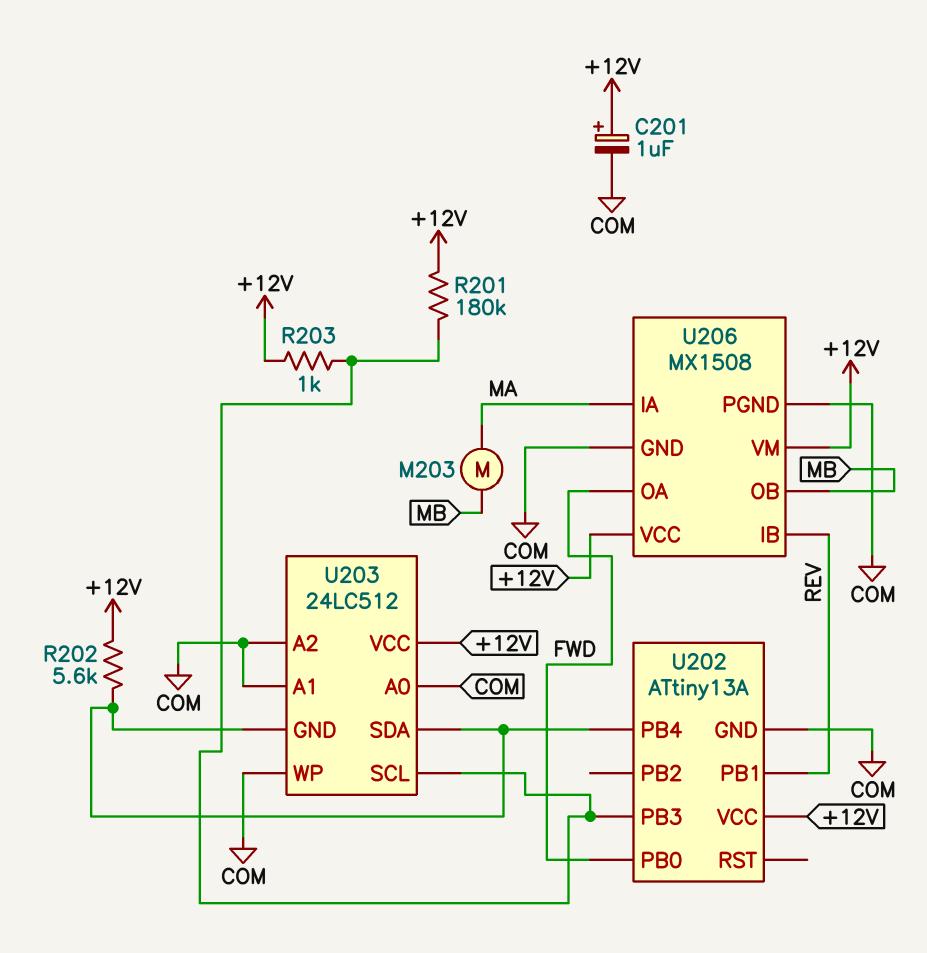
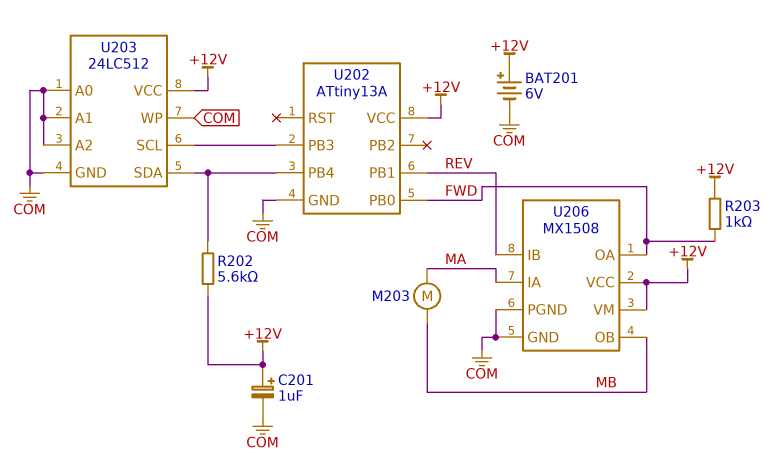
BAT201: none -> 6V (plus +12V, minus COM)
R201: 180k (+12V, U202/PB3) -> none
R203: 1k (+12V, U202/PB3) -> 1k (+12V, FWD)
U203 pin GND: U202/PB4 -> COM

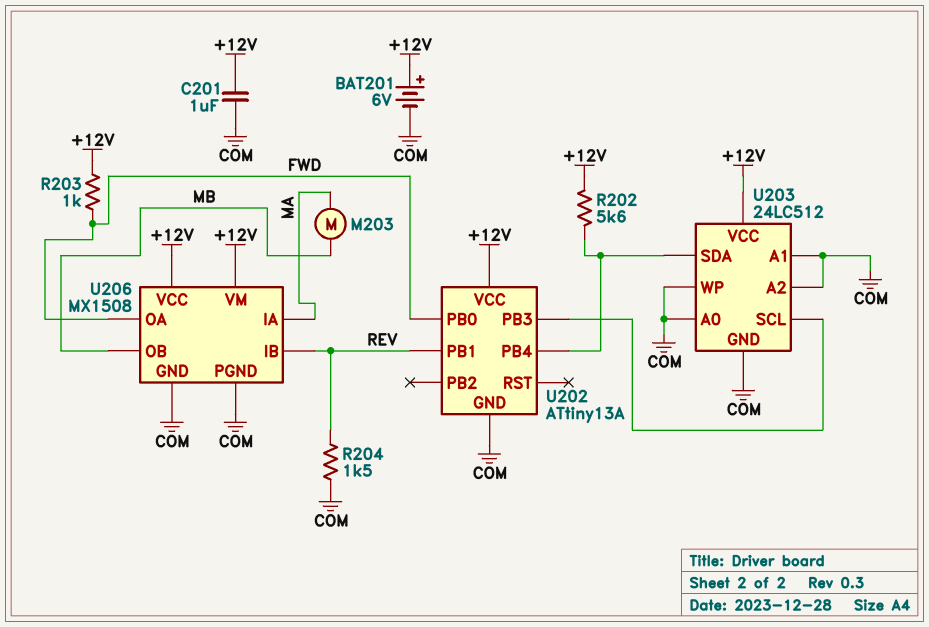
C201: 1uF (plus +12V, minus COM) -> 1uF (+12V, COM)
R204: none -> 1.5k (COM, REV)

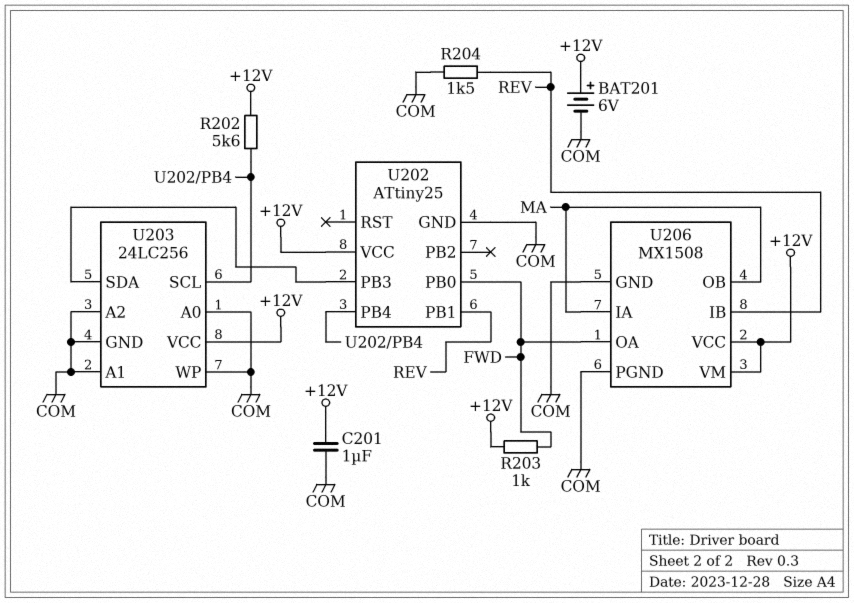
M203: motor (MA, MB) -> none
U202: ATtiny13A -> ATtiny25
U203: 24LC512 -> 24LC256
U203 pin SCL: U202/PB3 -> U202/PB4
U203 pin SDA: U202/PB4 -> U202/PB3
U206 pin OB: MB -> MA

